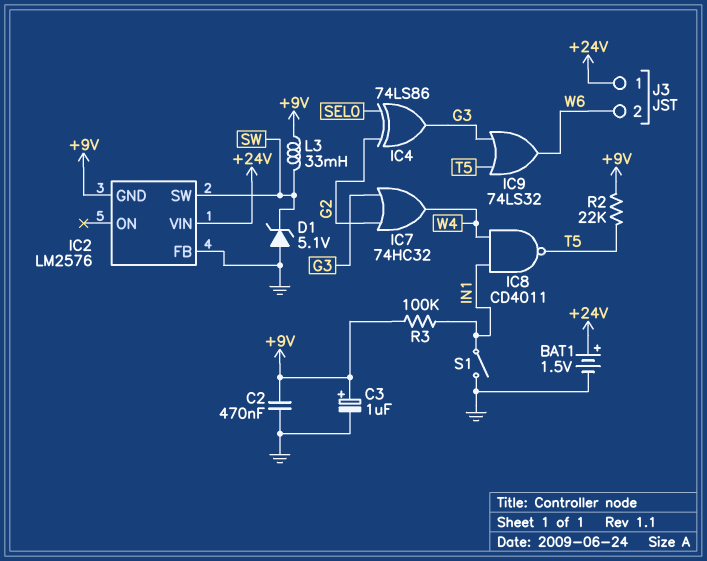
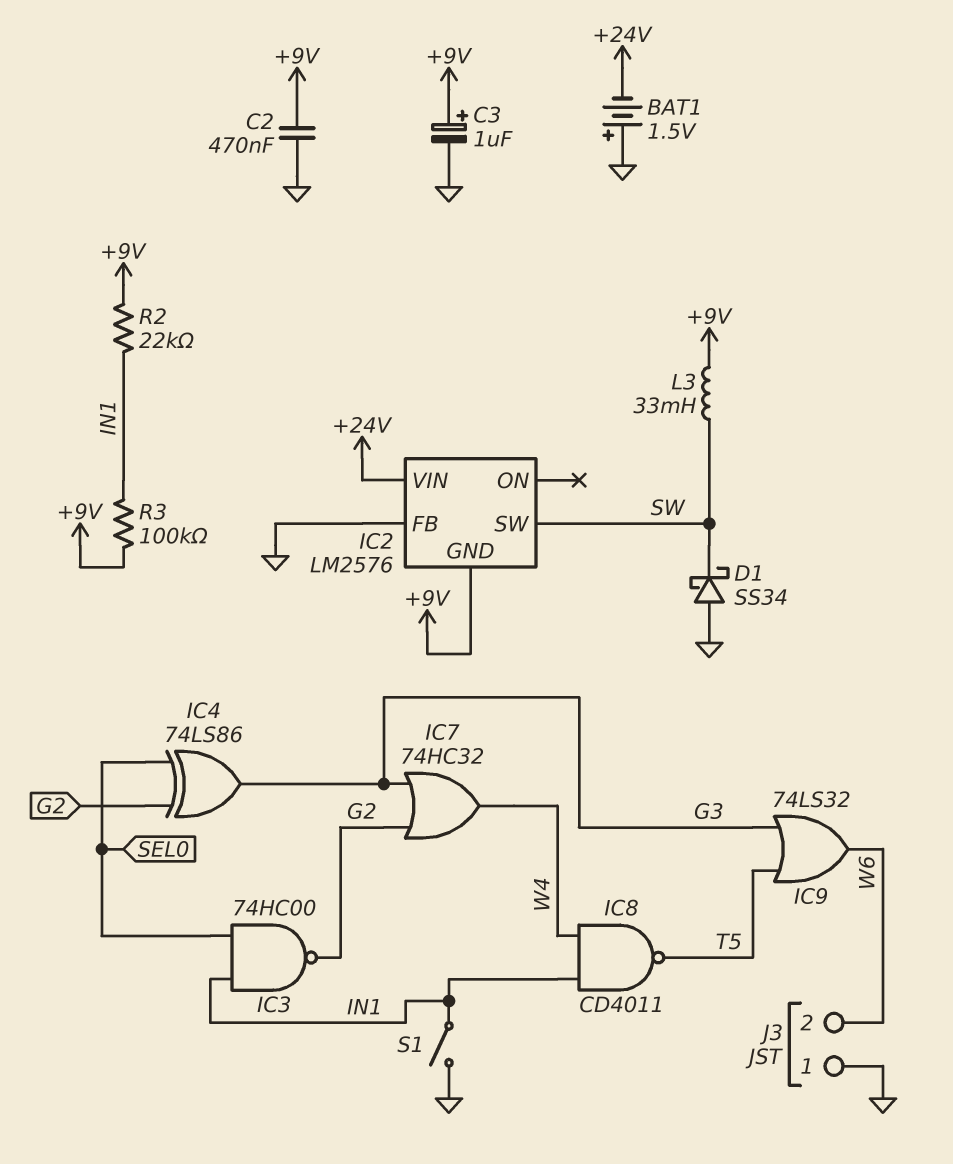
BAT1: 1.5V (plus +24V, minus GND) -> 1.5V (plus GND, minus +24V)
D1: zener 5.1V (A GND, K SW) -> schottky SS34 (A GND, K SW)
IC3: none -> NAND 74HC00 (in IN1, in SEL0, out G2)
J3 pin 1: +24V -> GND
R2: 22k (+9V, T5) -> 22k (+9V, IN1)

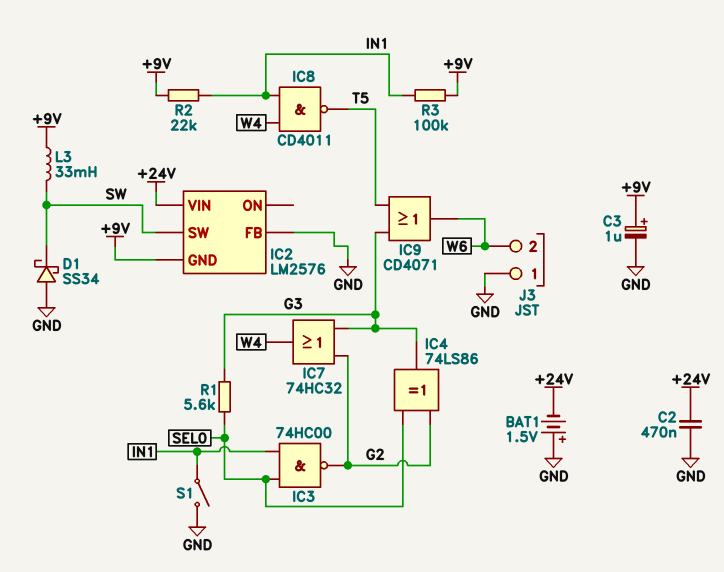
C2: 470nF (+9V, GND) -> 470nF (+24V, GND)
IC9: OR 74LS32 (in G3, in T5, out W6) -> OR CD4071 (in G3, in T5, out W6)
R1: none -> 5.6k (G3, SEL0)

